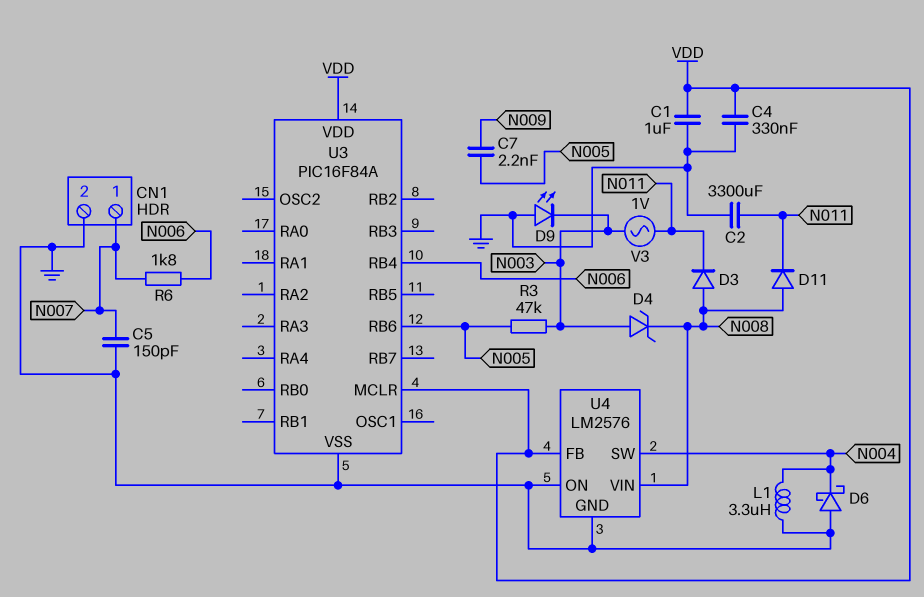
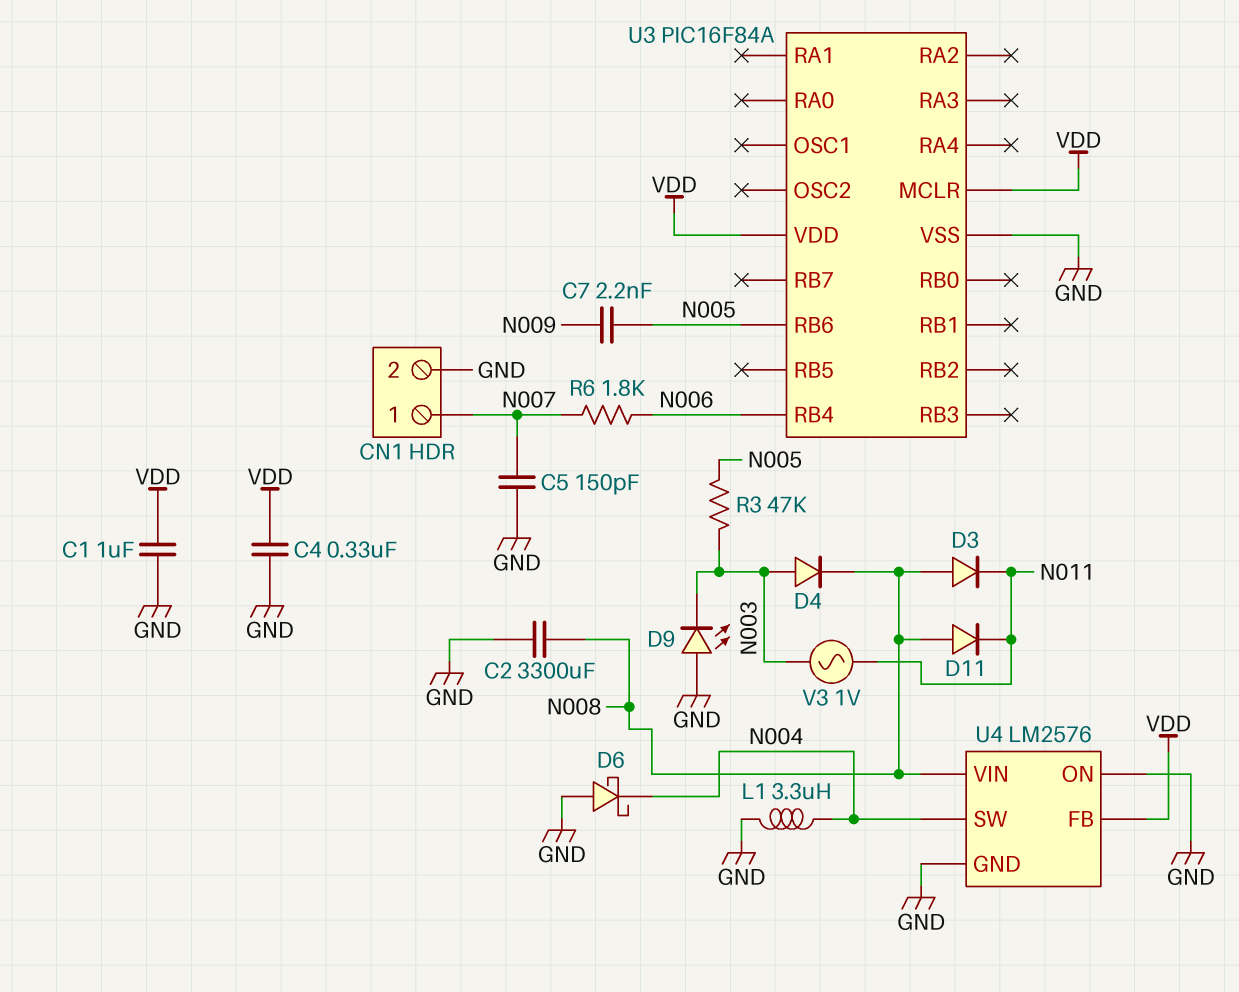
C2: 3300uF (GND, N011) -> 3300uF (GND, N008)
D4: zener (A N003, K N008) -> diode (A N003, K N008)

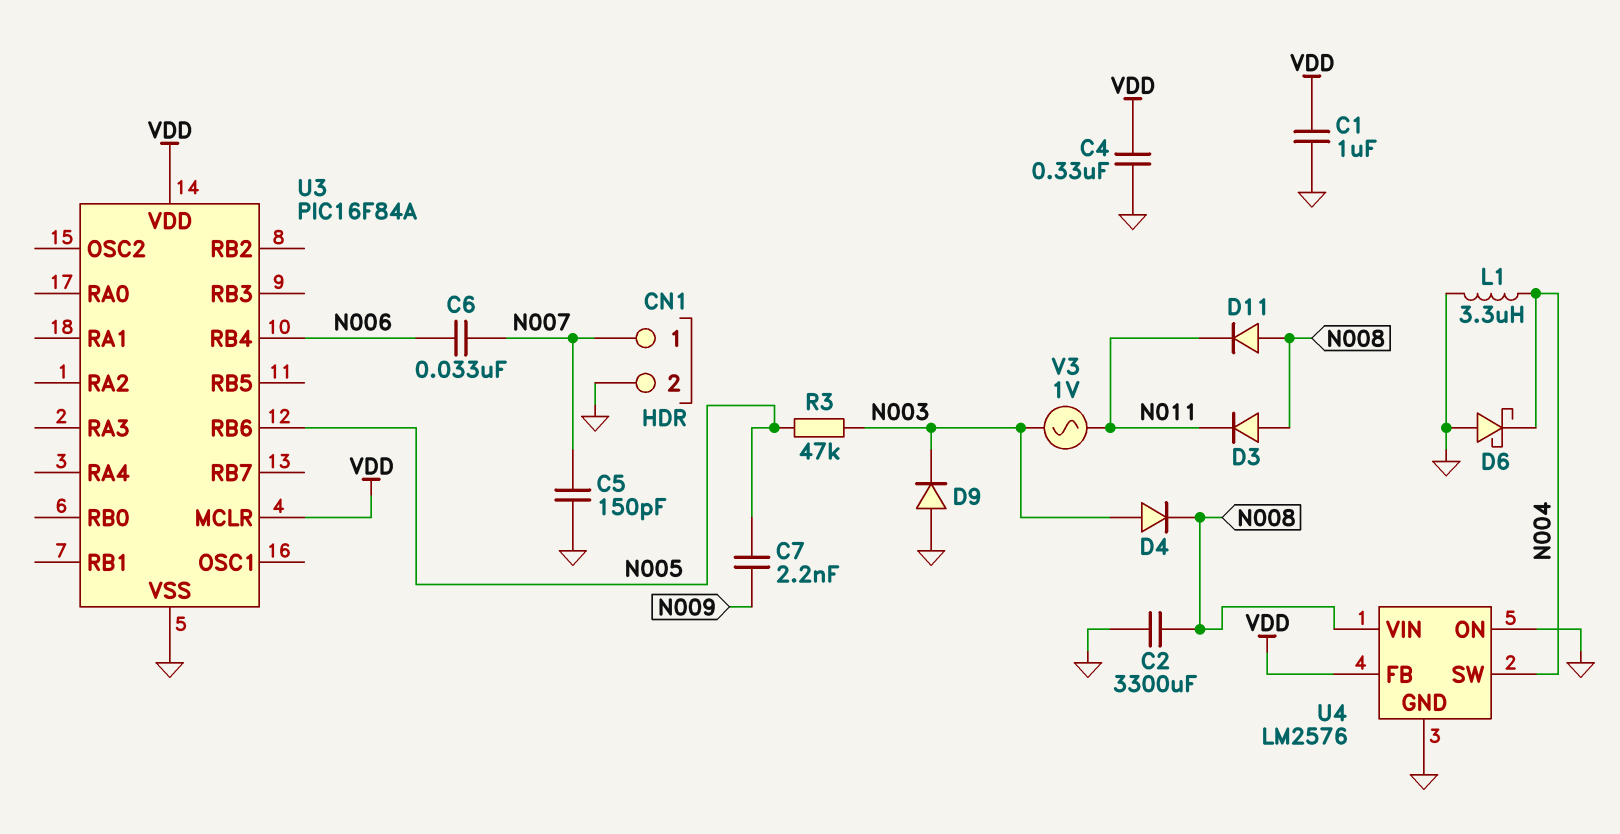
C6: none -> 33nF (N006, N007)
D9: LED (A GND, K N003) -> diode (A GND, K N003)
R6: 1.8k (N006, N007) -> none

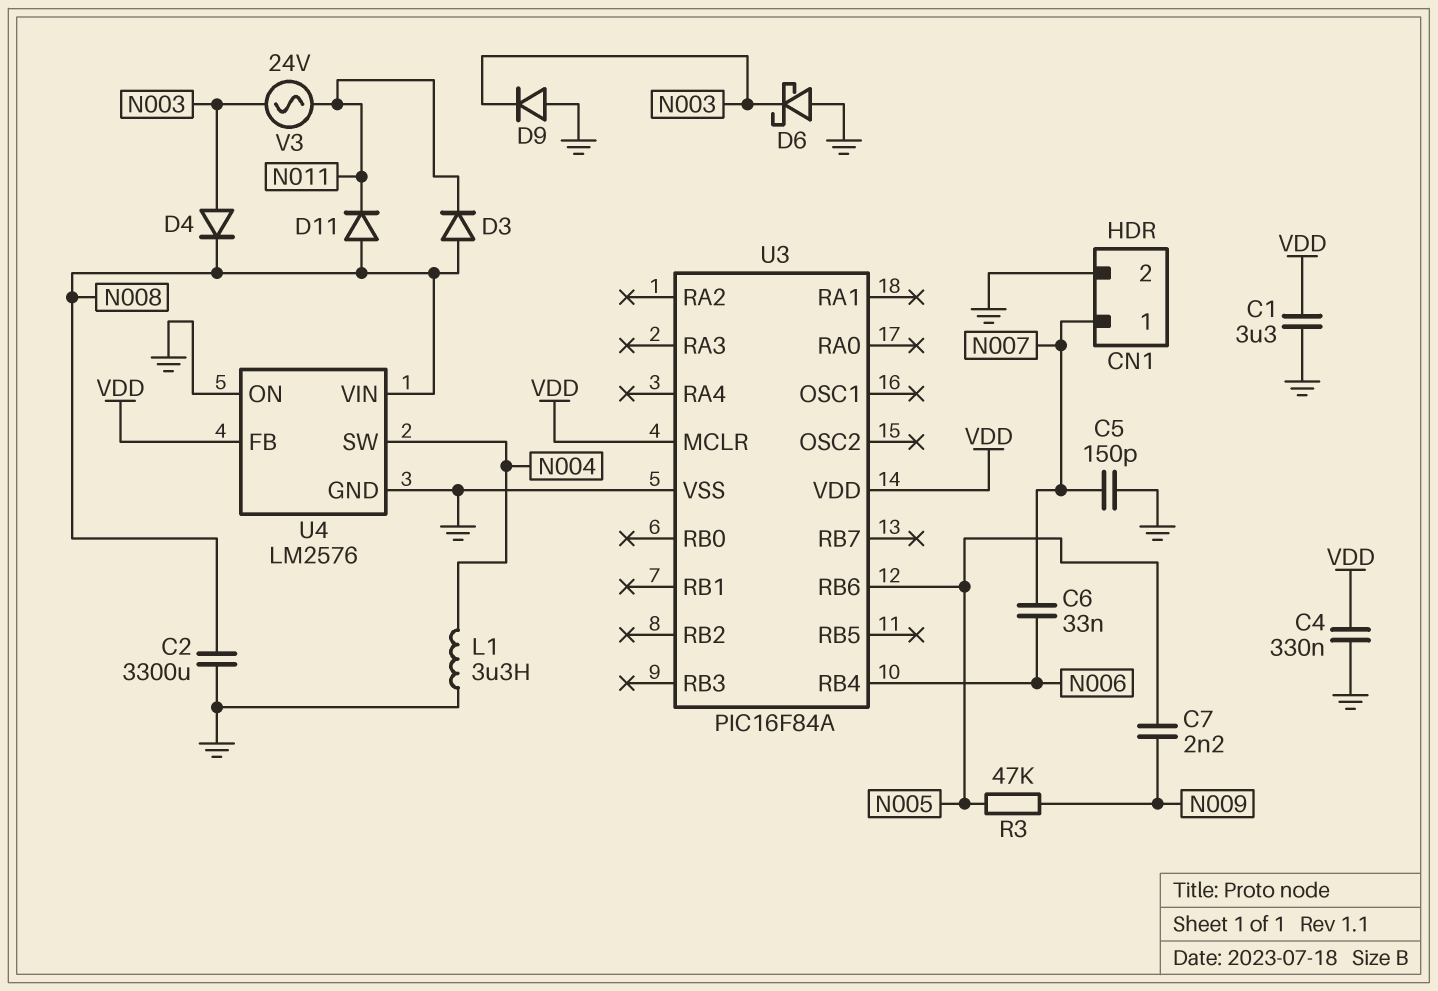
C1: 1uF (GND, VDD) -> 3.3uF (GND, VDD)
D6: schottky (A GND, K N004) -> schottky (A GND, K N003)
R3: 47k (N003, N005) -> 47k (N005, N009)
V3: AC 1V (N003, N011) -> AC 24V (N003, N011)

